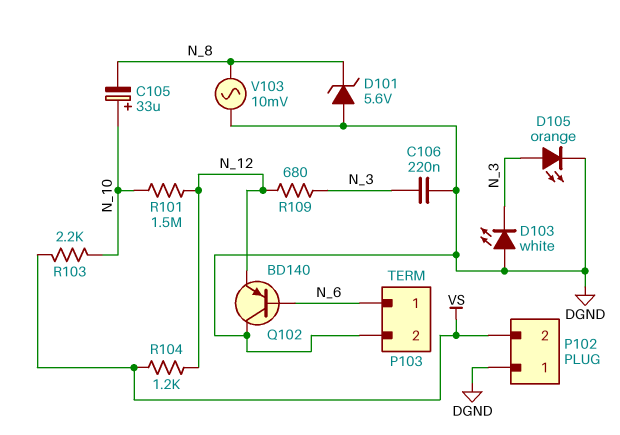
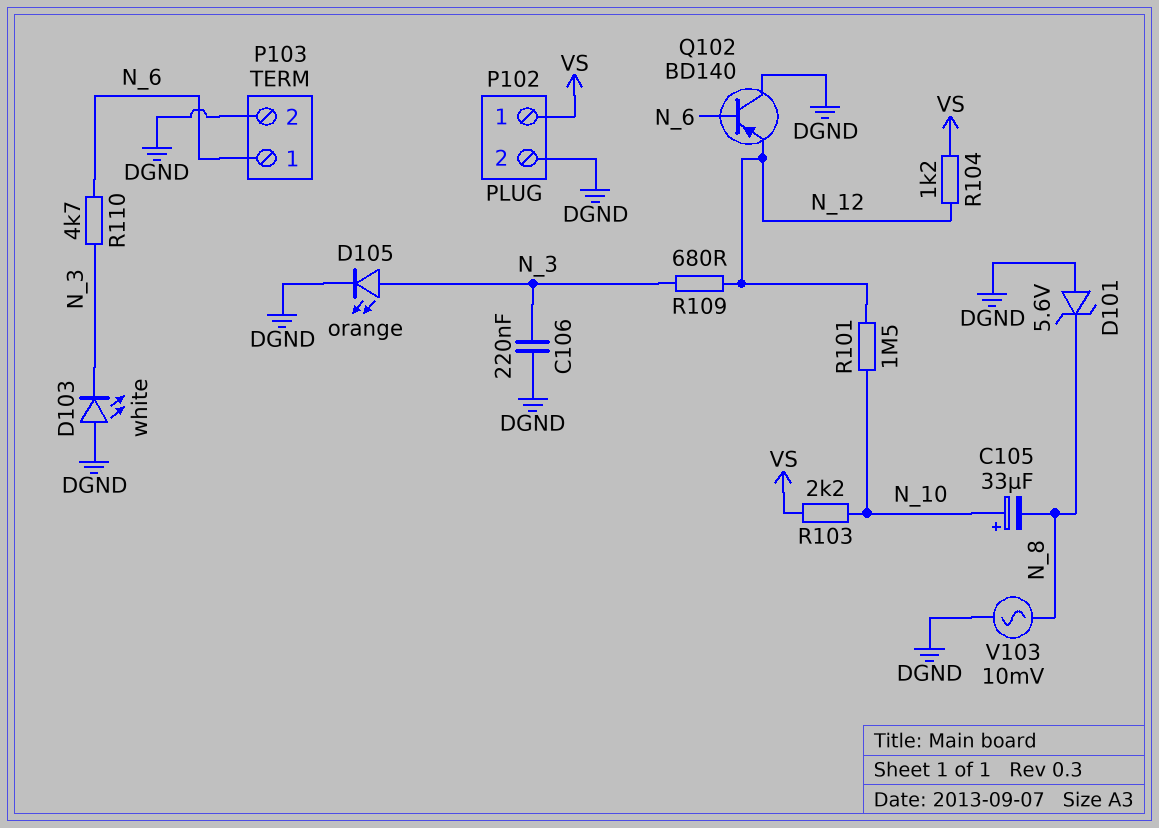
P102 pin 1: DGND -> VS
P102 pin 2: VS -> DGND
R110: none -> 4.7k (N_3, N_6)

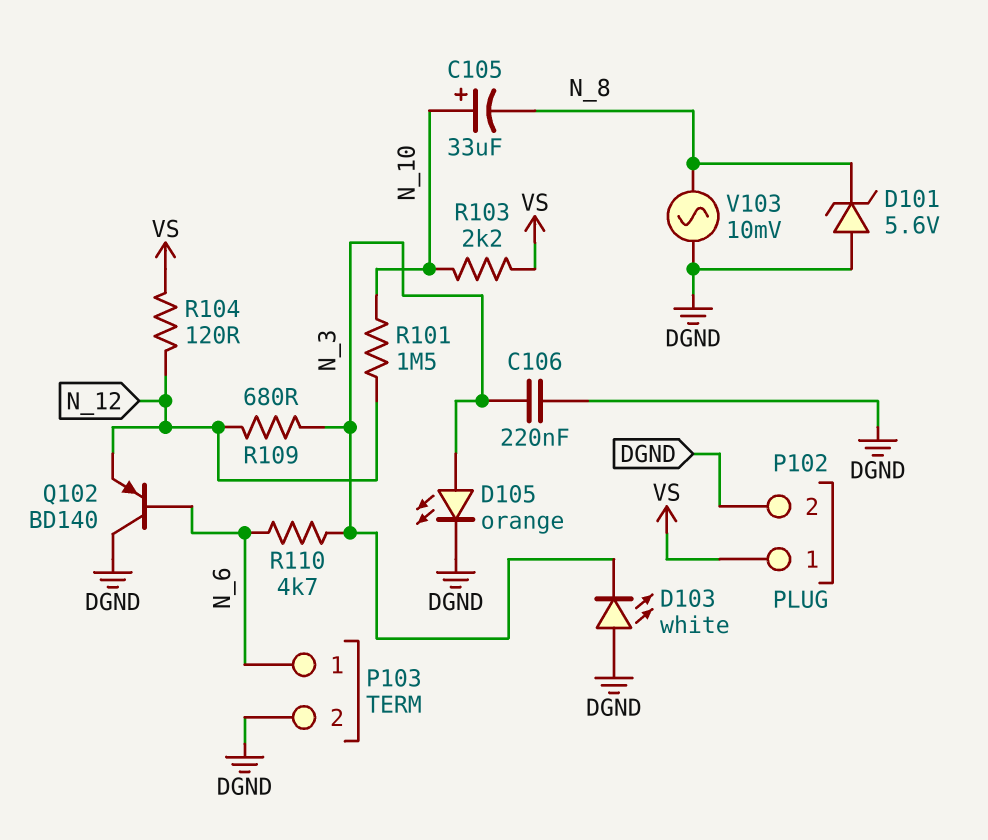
R104: 1.2k (N_12, VS) -> 120 (N_12, VS)

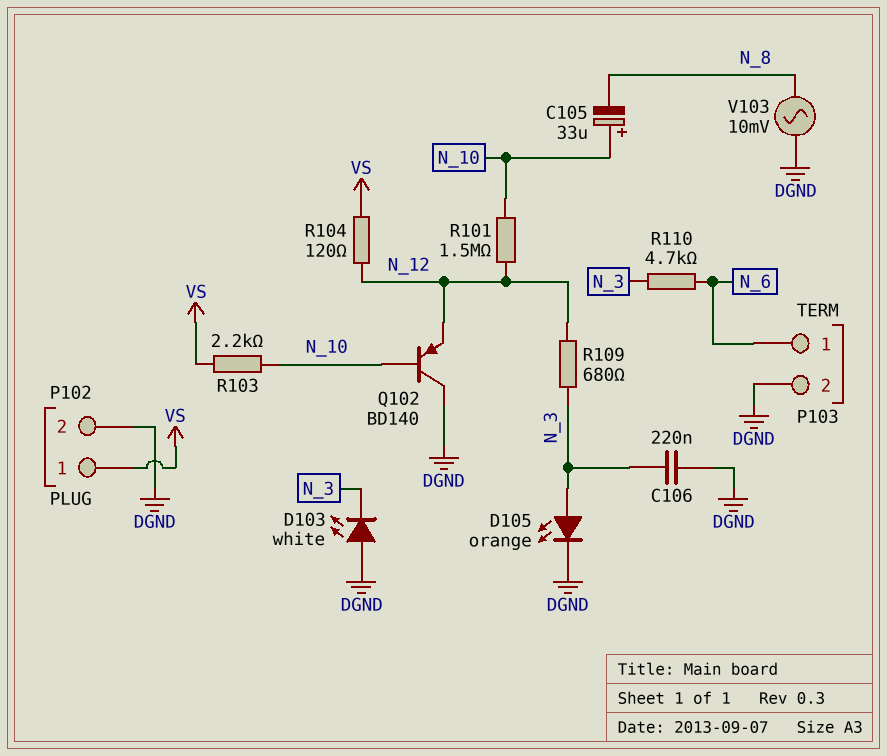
D101: zener 5.6V (A DGND, K N_8) -> none
Q102: PNP BD140 (B N_6, C DGND, E N_12) -> PNP BD140 (B N_10, C DGND, E N_12)

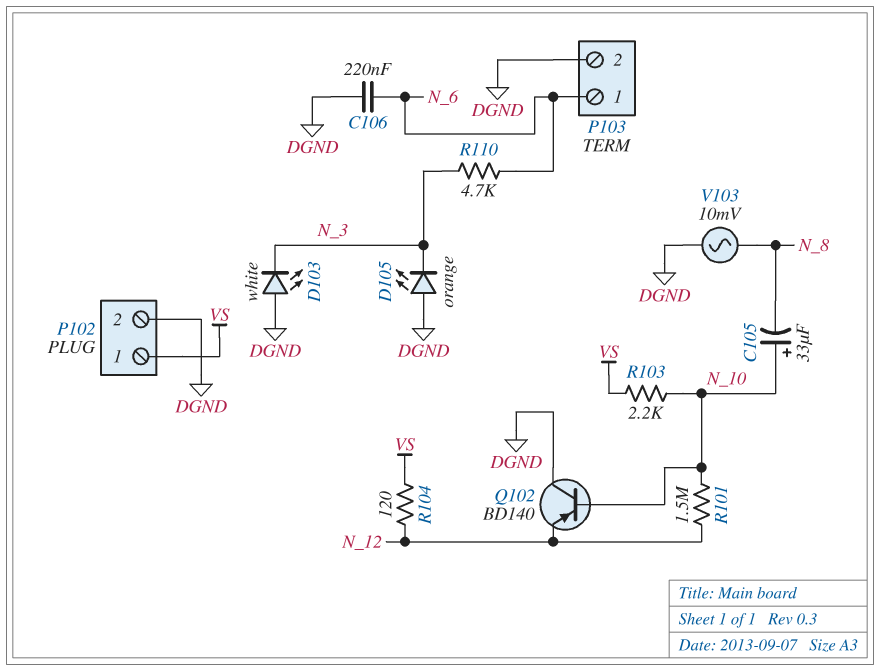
C106: 220nF (DGND, N_3) -> 220nF (DGND, N_6)
D105: LED orange (A N_3, K DGND) -> LED orange (A DGND, K N_3)
R109: 680 (N_3, N_12) -> none

